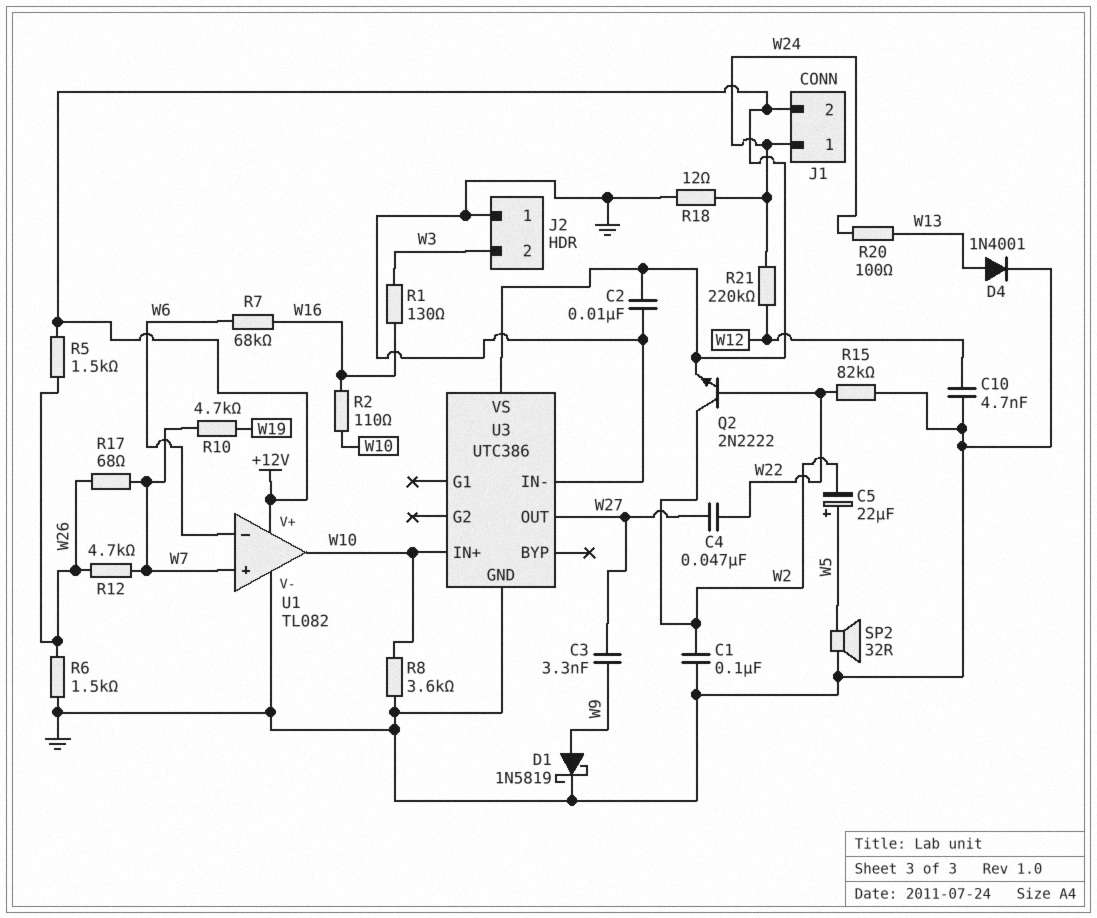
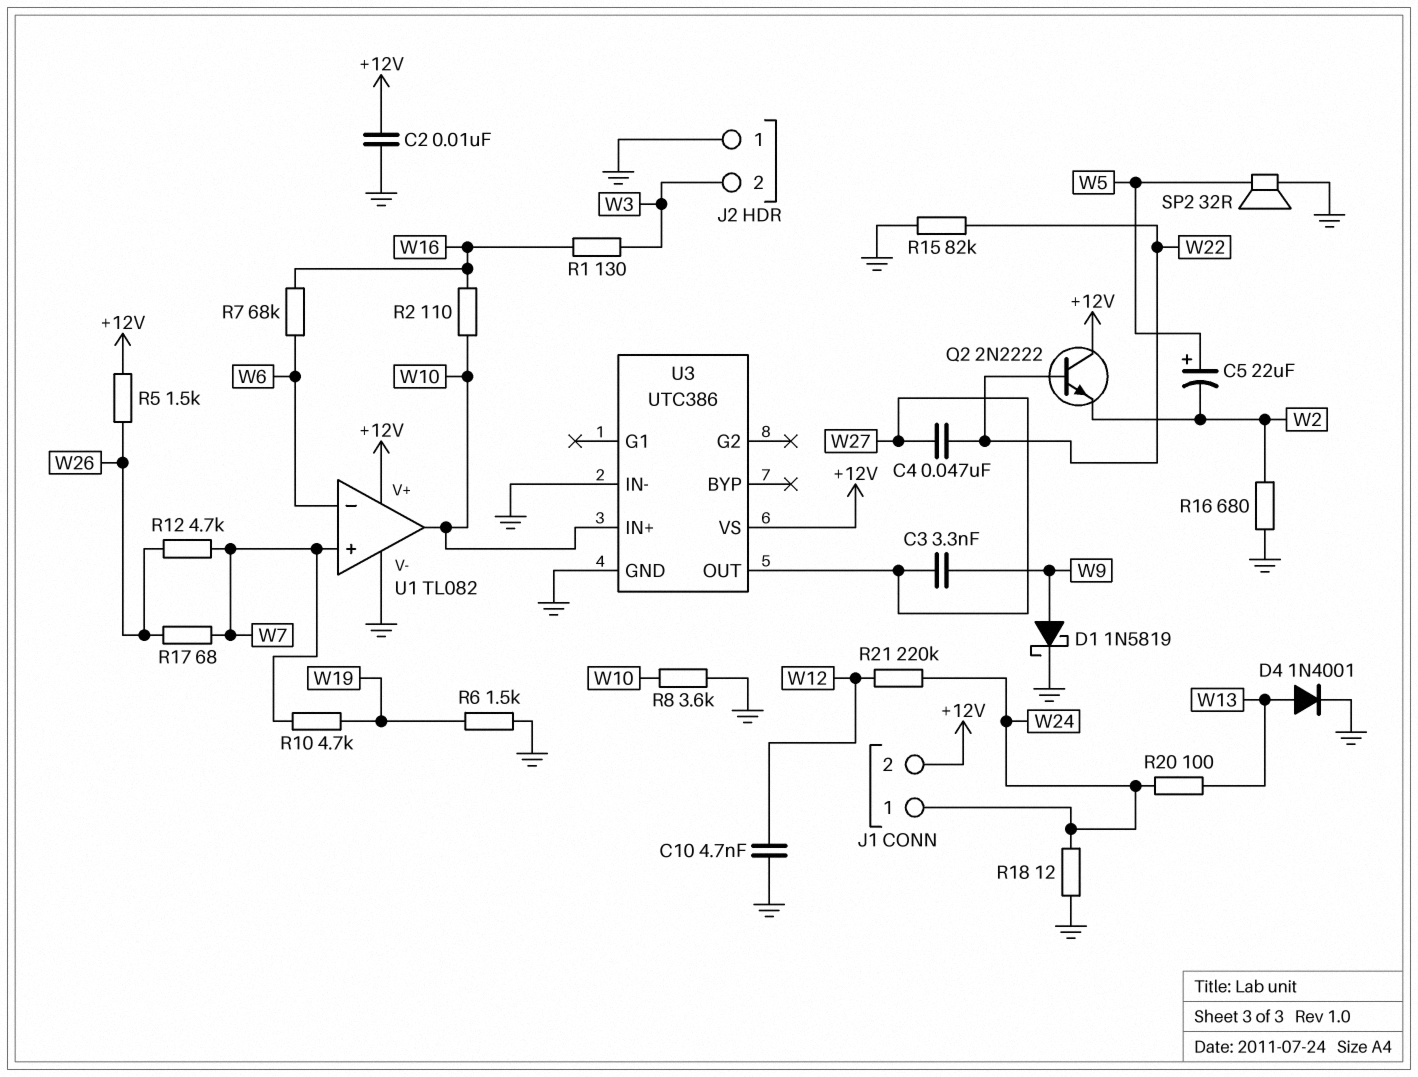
C1: 100nF (GND, W2) -> none
Q2: NPN 2N2222 (B W22, C W2, E +12V) -> NPN 2N2222 (B W22, C +12V, E W2)
R6: 1.5k (GND, W26) -> 1.5k (GND, W19)
R16: none -> 680 (GND, W2)

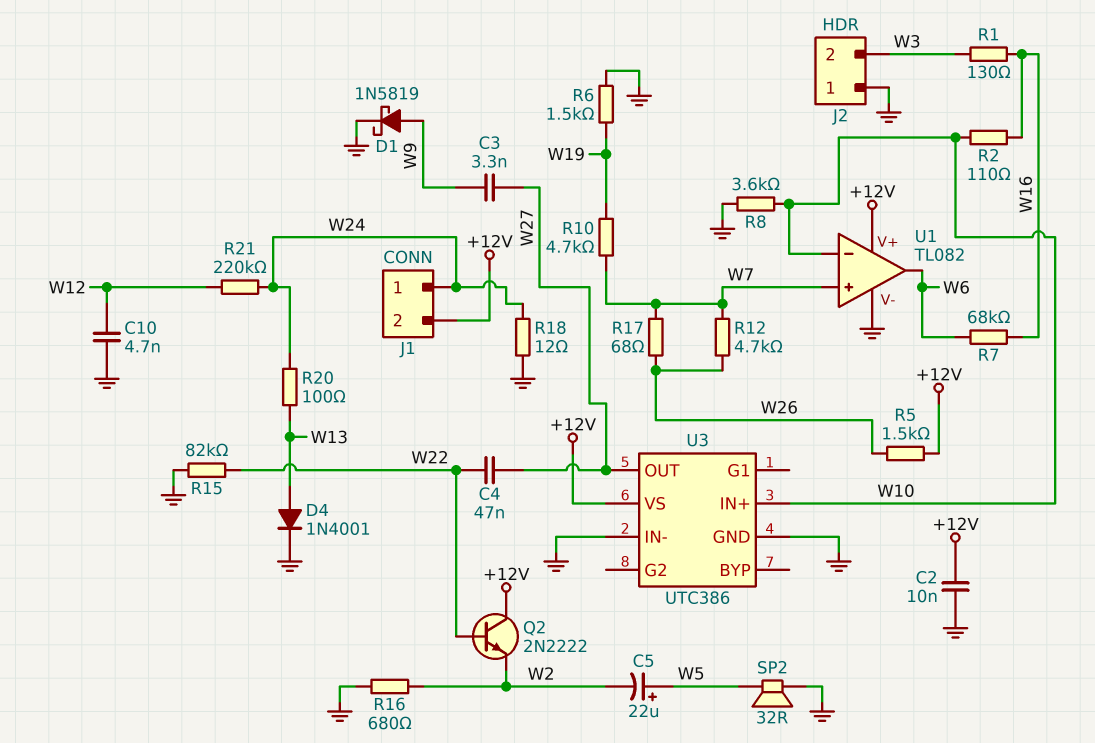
U1 pin in-: W6 -> W10
U1 pin out: W10 -> W6

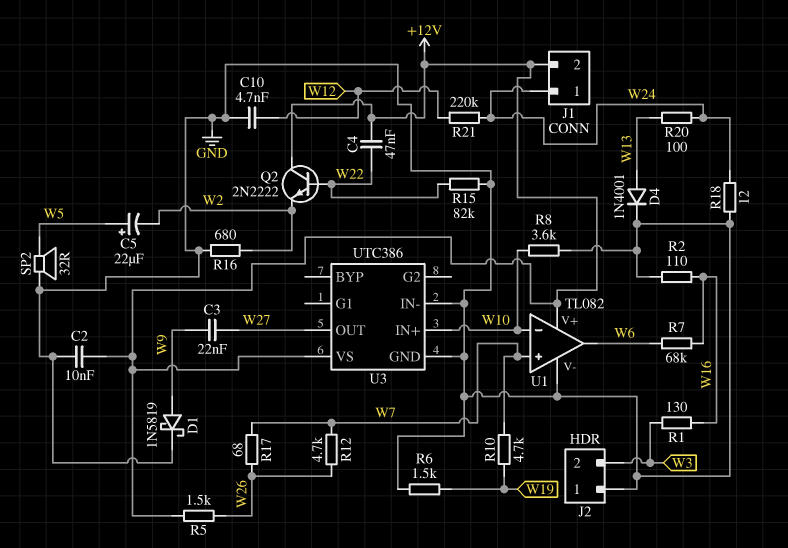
C3: 3.3nF (W9, W27) -> 22nF (W9, W27)
C4: 47nF (W22, W27) -> 47nF (+12V, W22)
R2: 110 (W10, W16) -> 110 (GND, W16)

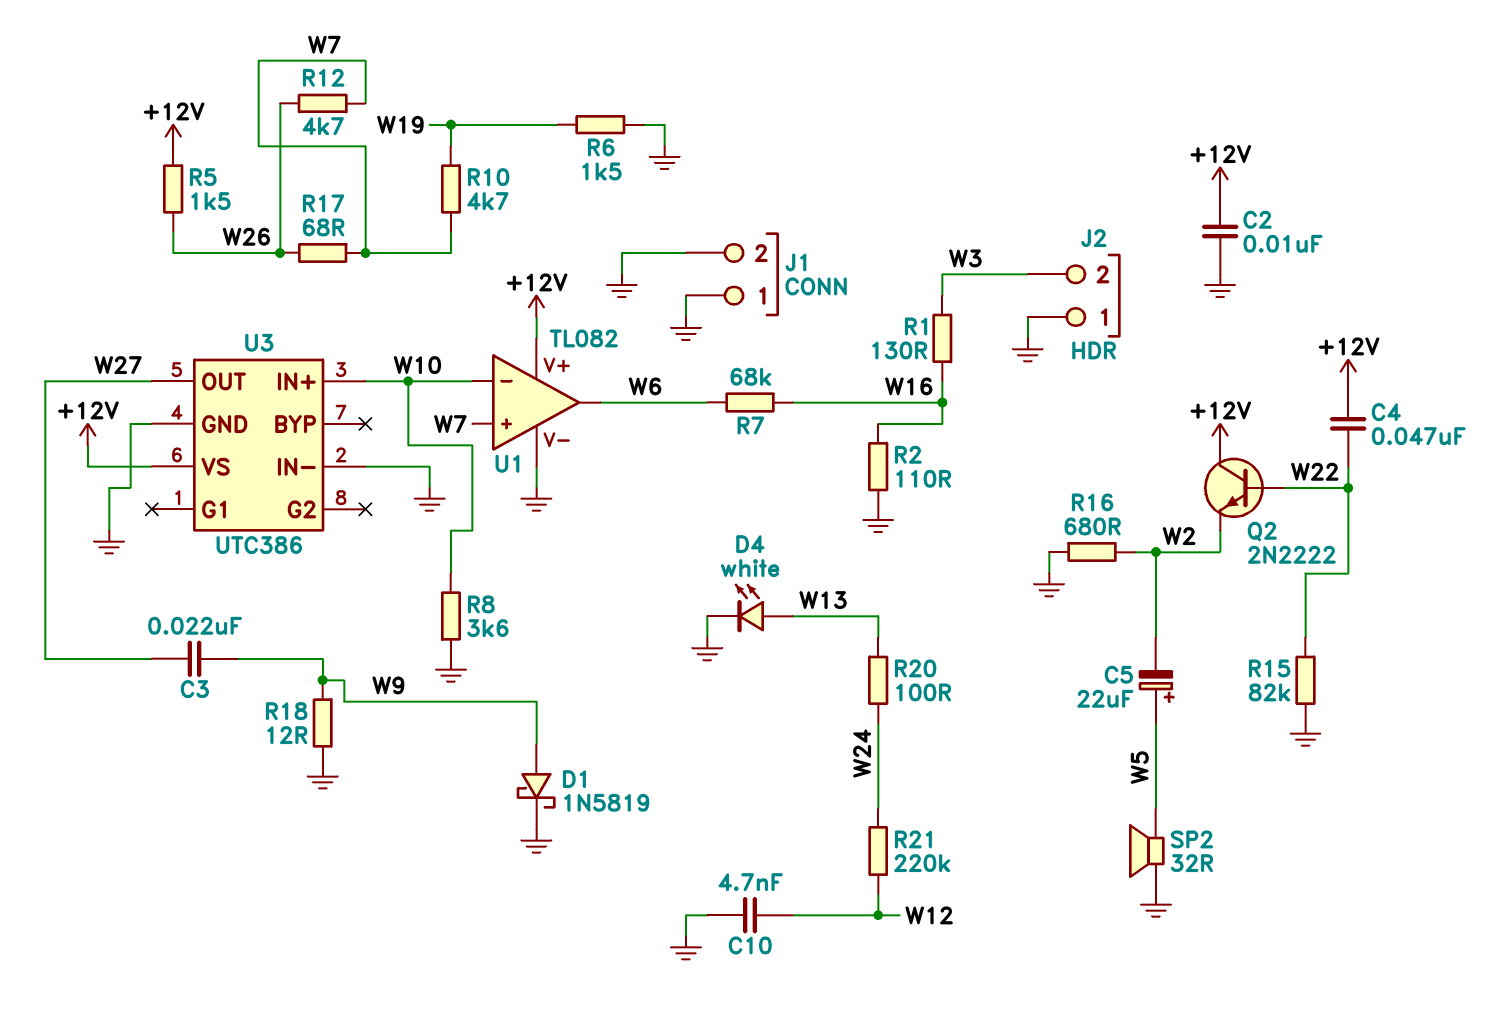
D4: diode 1N4001 (A W13, K GND) -> LED white (A W13, K GND)
J1 pin 1: W24 -> GND
J1 pin 2: +12V -> GND
R18: 12 (GND, W24) -> 12 (GND, W9)

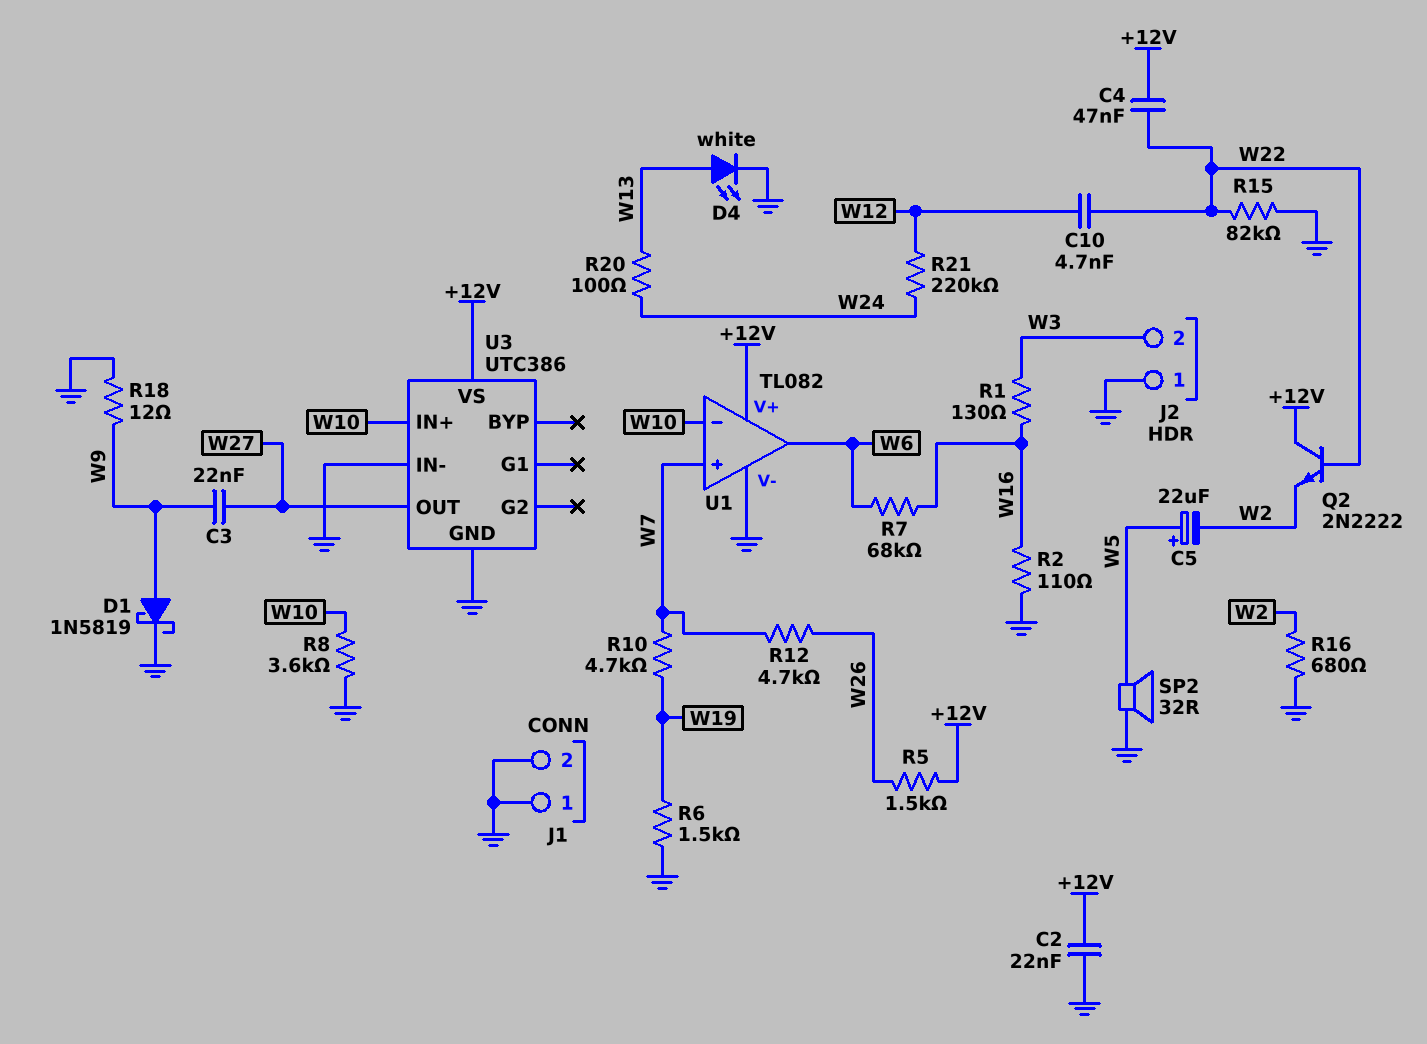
C2: 10nF (+12V, GND) -> 22nF (+12V, GND)
C10: 4.7nF (GND, W12) -> 4.7nF (W12, W22)
R17: 68 (W7, W26) -> none

